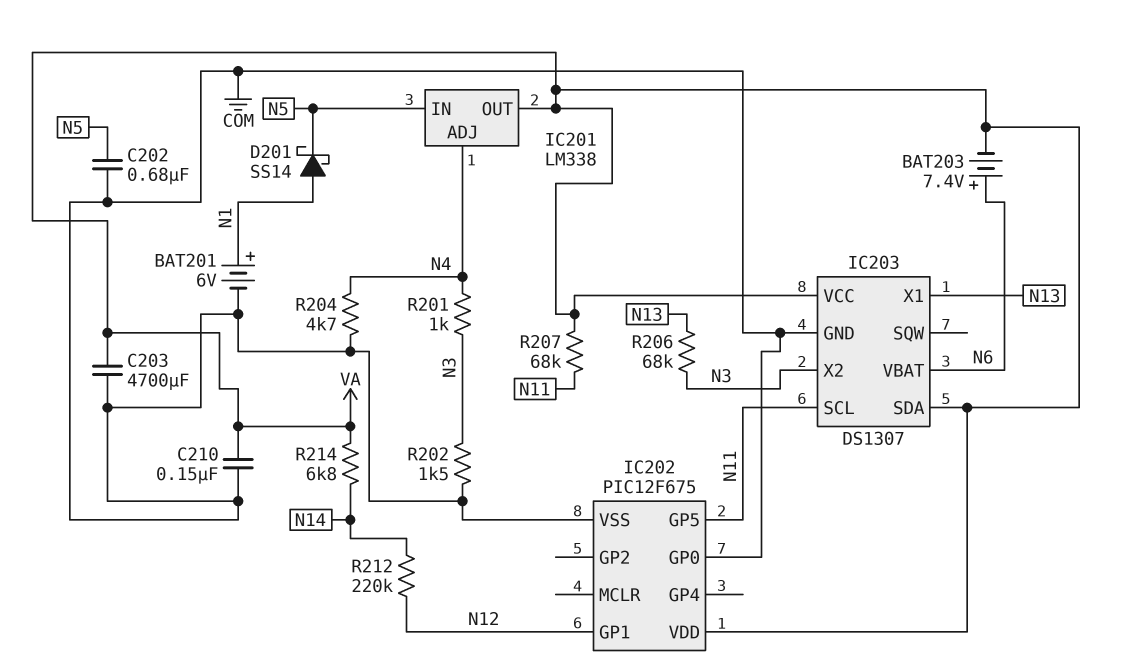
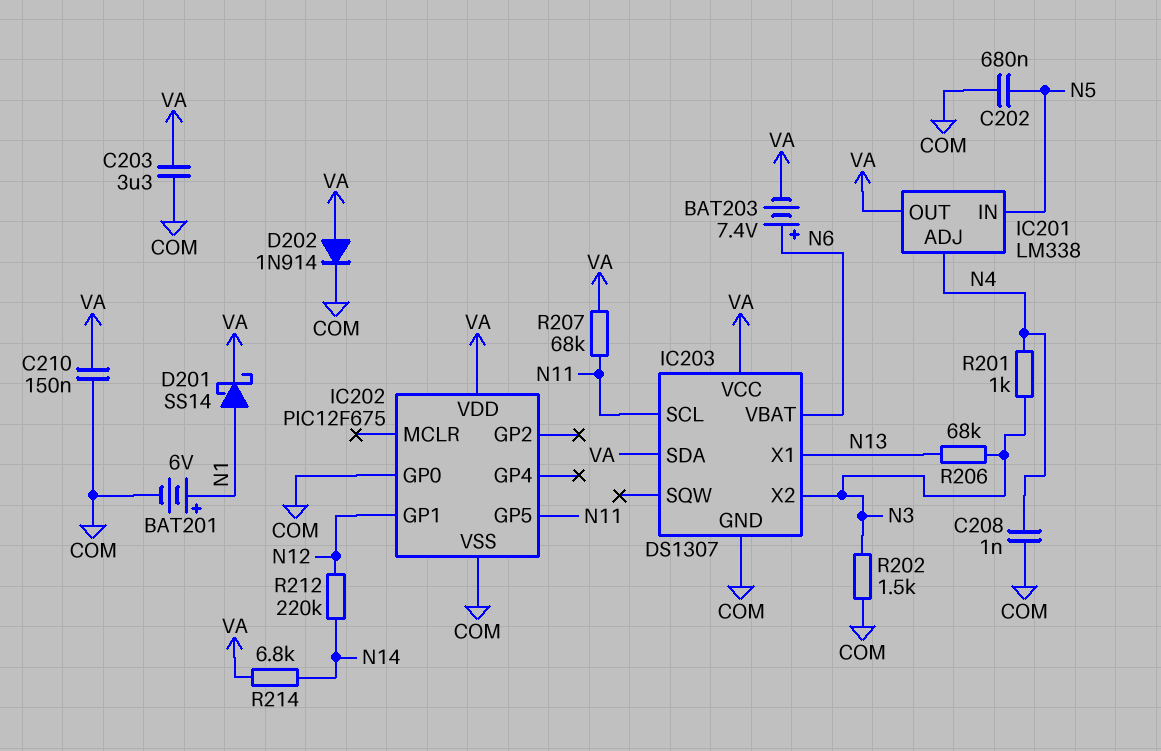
C203: 4700uF (COM, VA) -> 3.3uF (COM, VA)
C208: none -> 1nF (COM, N4)
D201: schottky SS14 (A N1, K N5) -> schottky SS14 (A N1, K VA)
D202: none -> diode 1N914 (A VA, K COM)
R204: 4.7k (COM, N4) -> none

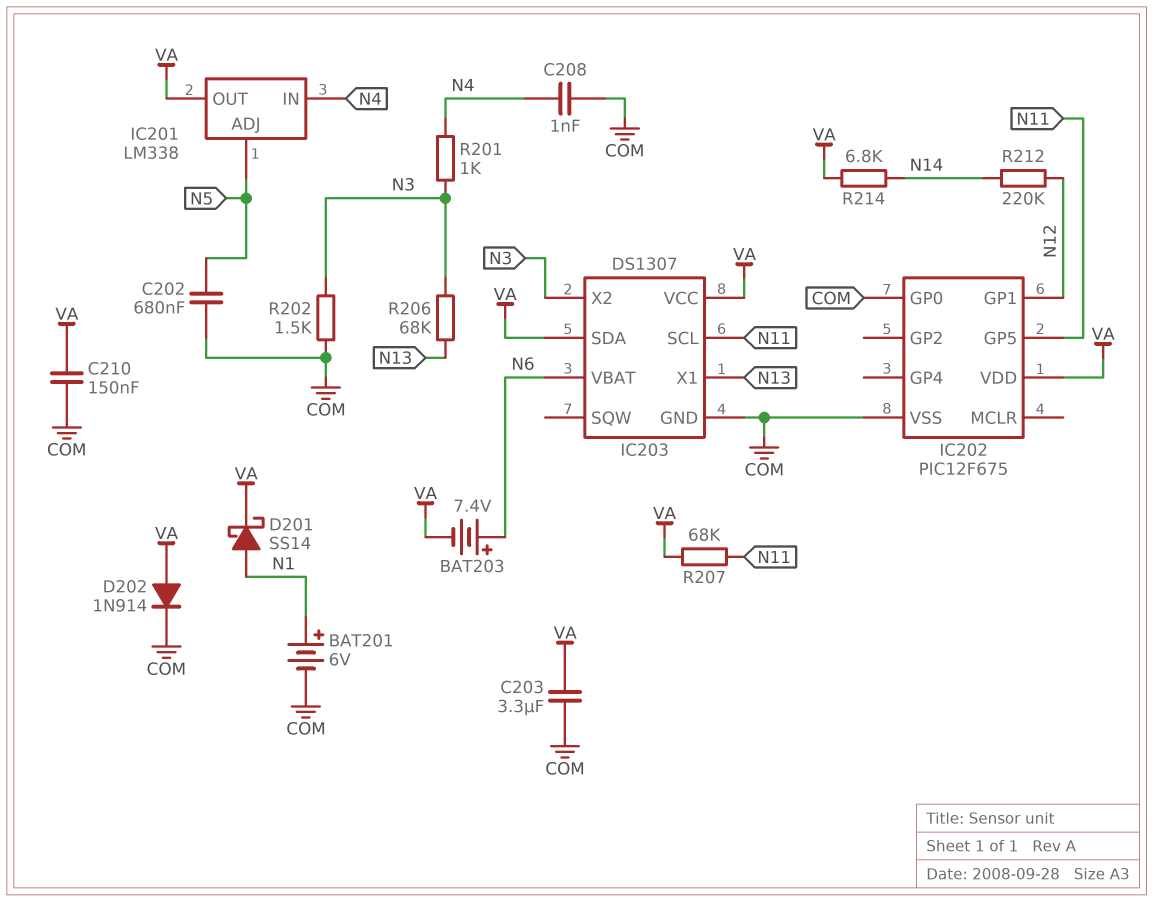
IC201 pin ADJ: N4 -> N5
IC201 pin IN: N5 -> N4

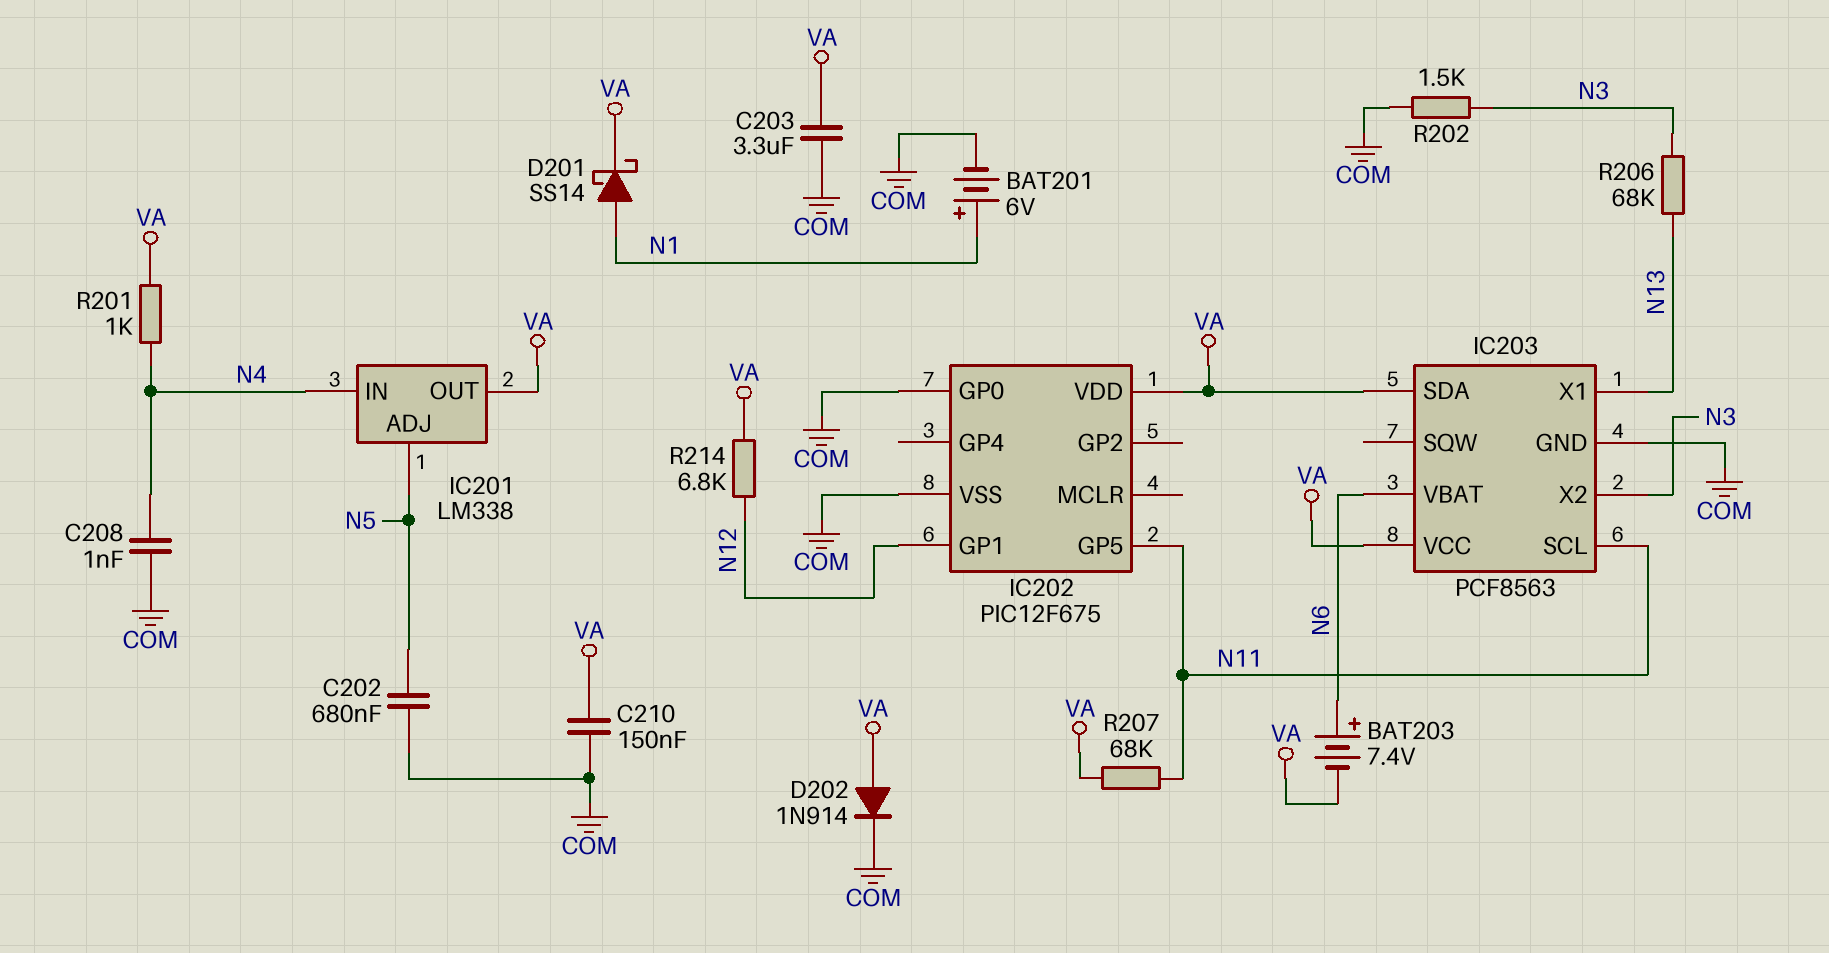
IC203: DS1307 -> PCF8563
R201: 1k (N3, N4) -> 1k (N4, VA)
R212: 220k (N12, N14) -> none
R214: 6.8k (N14, VA) -> 6.8k (N12, VA)

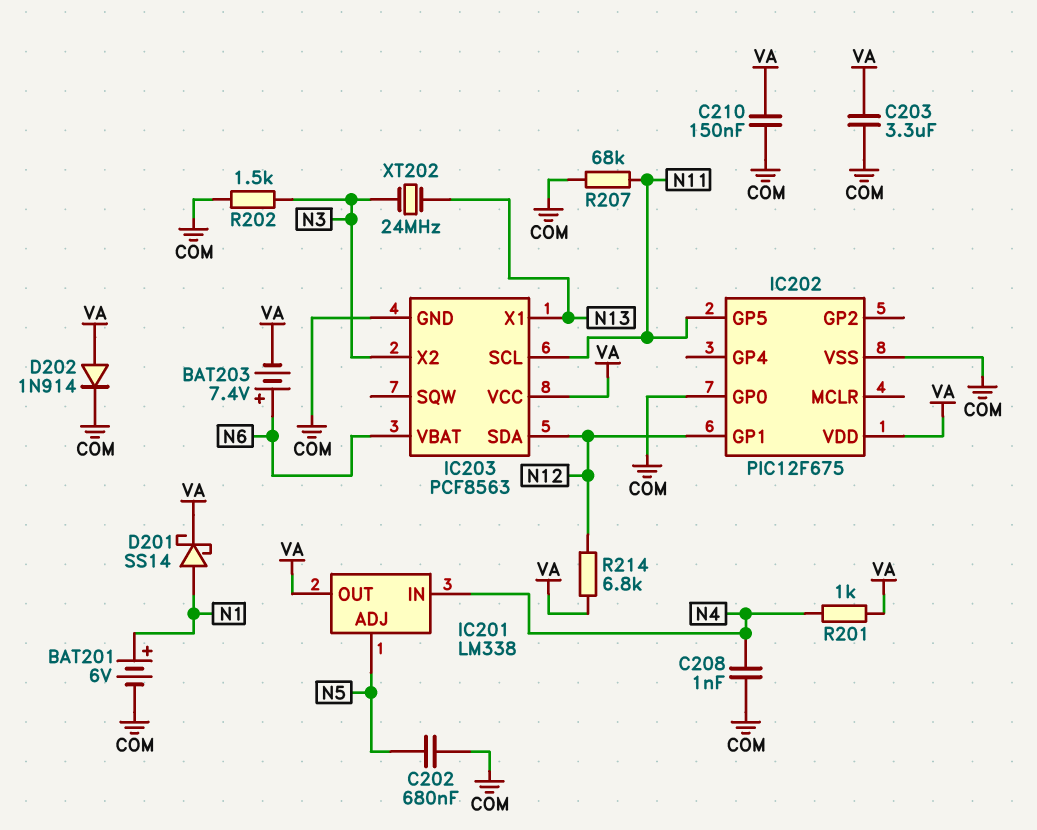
IC203 pin SDA: VA -> N12
R206: 68k (N3, N13) -> none
R207: 68k (N11, VA) -> 68k (COM, N11)
XT202: none -> 24MHz (N3, N13)

